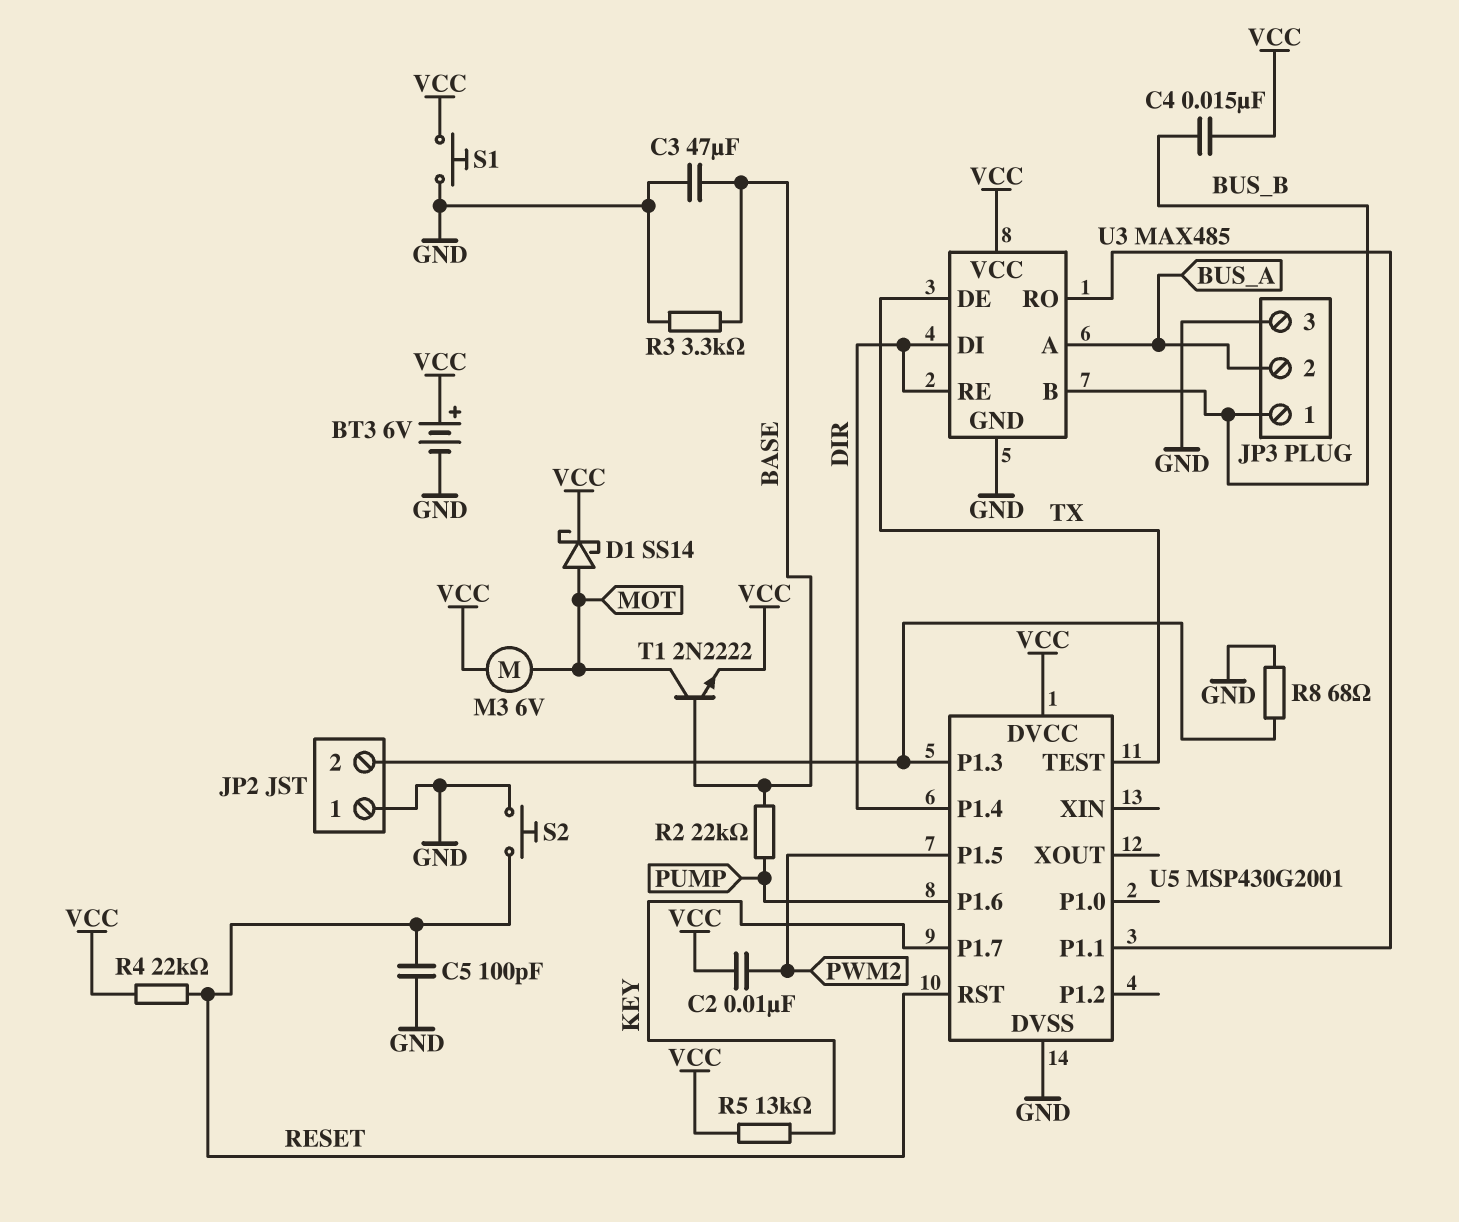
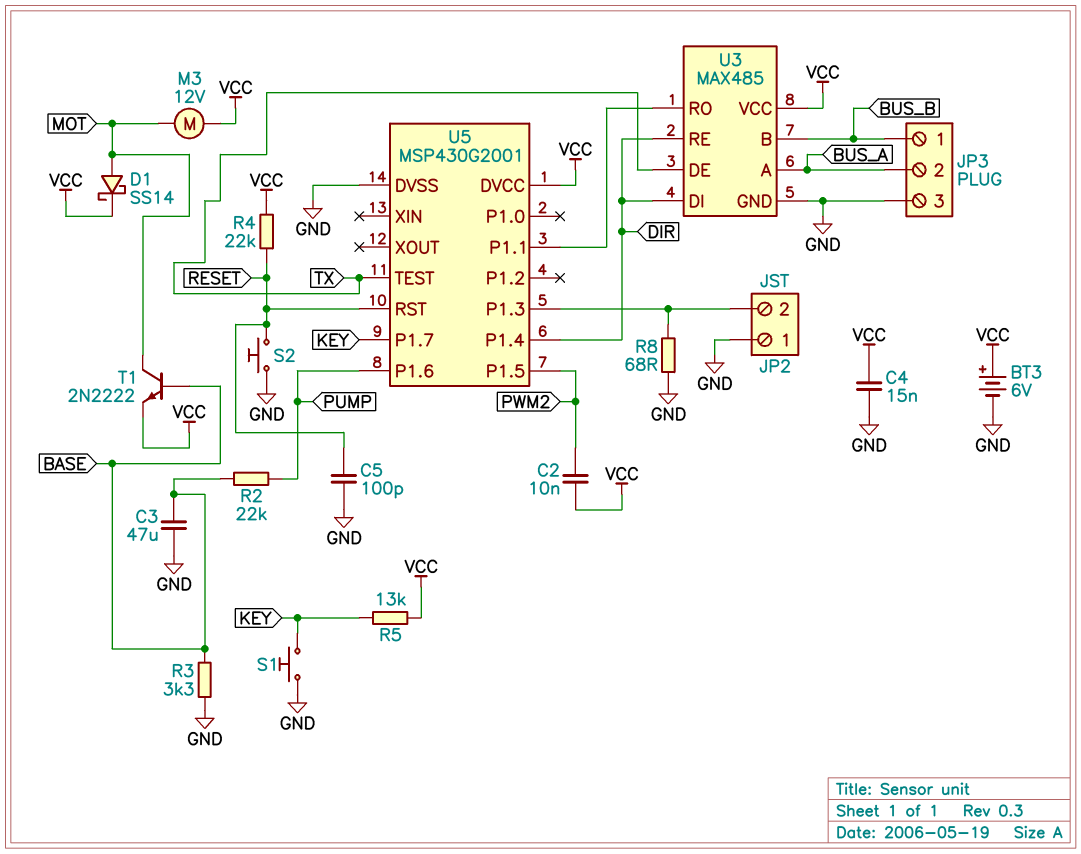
C4: 15nF (BUS_B, VCC) -> 15nF (GND, VCC)
M3: motor 6V (MOT, VCC) -> motor 12V (MOT, VCC)
S1: button (GND, VCC) -> button (GND, KEY)

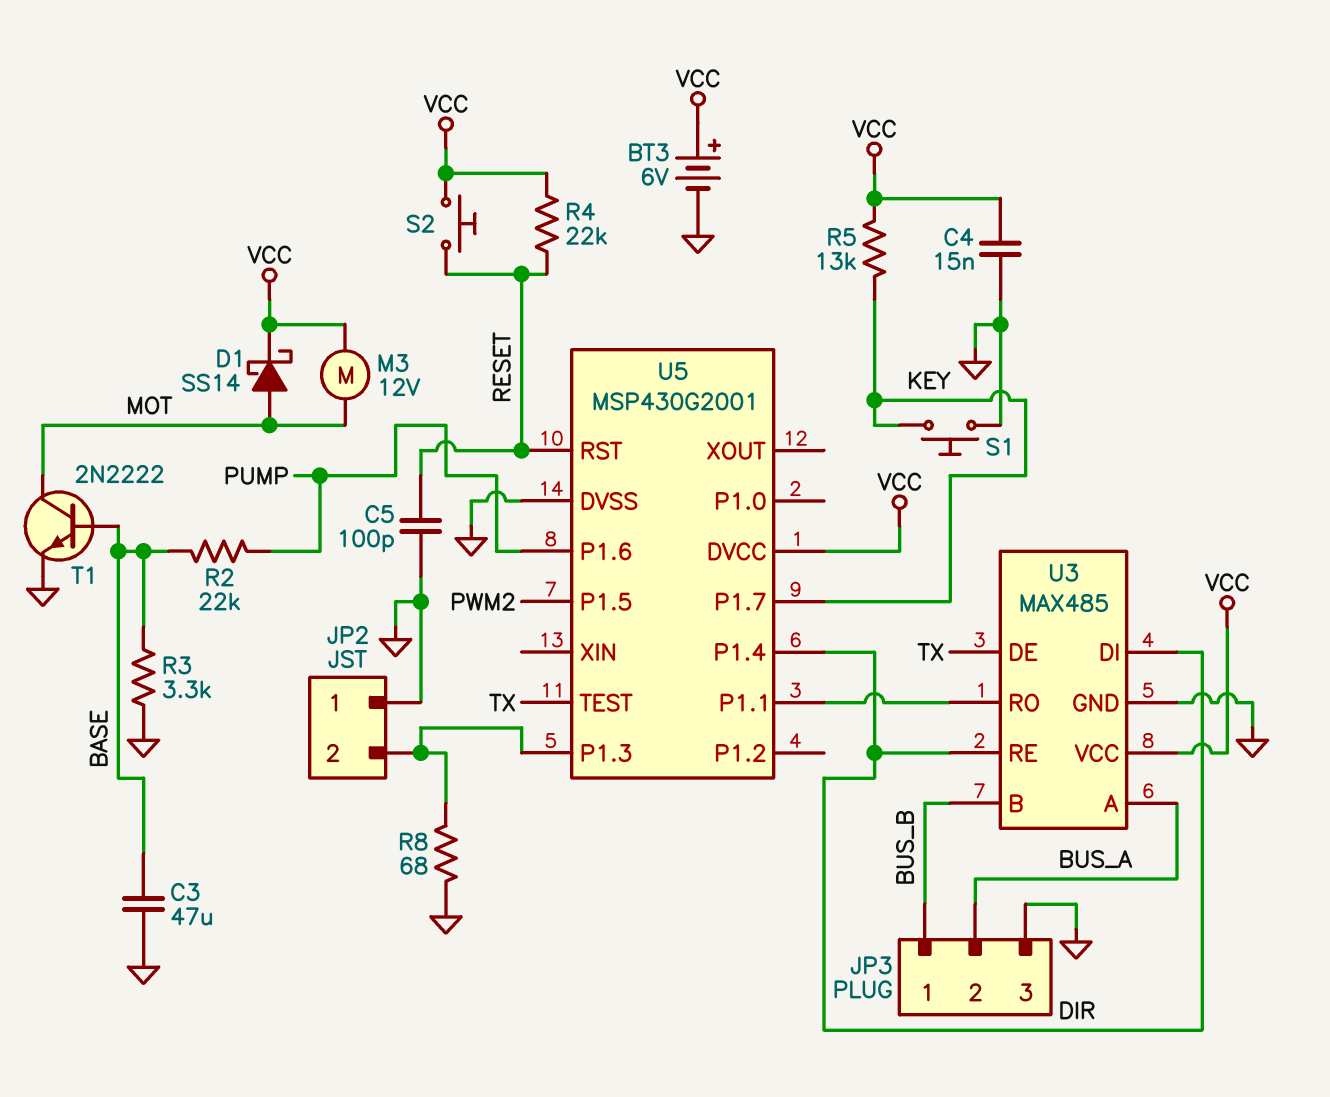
C2: 10nF (PWM2, VCC) -> none
S2: button (GND, RESET) -> button (RESET, VCC)
T1: NPN 2N2222 (B BASE, C MOT, E VCC) -> NPN 2N2222 (B BASE, C MOT, E GND)

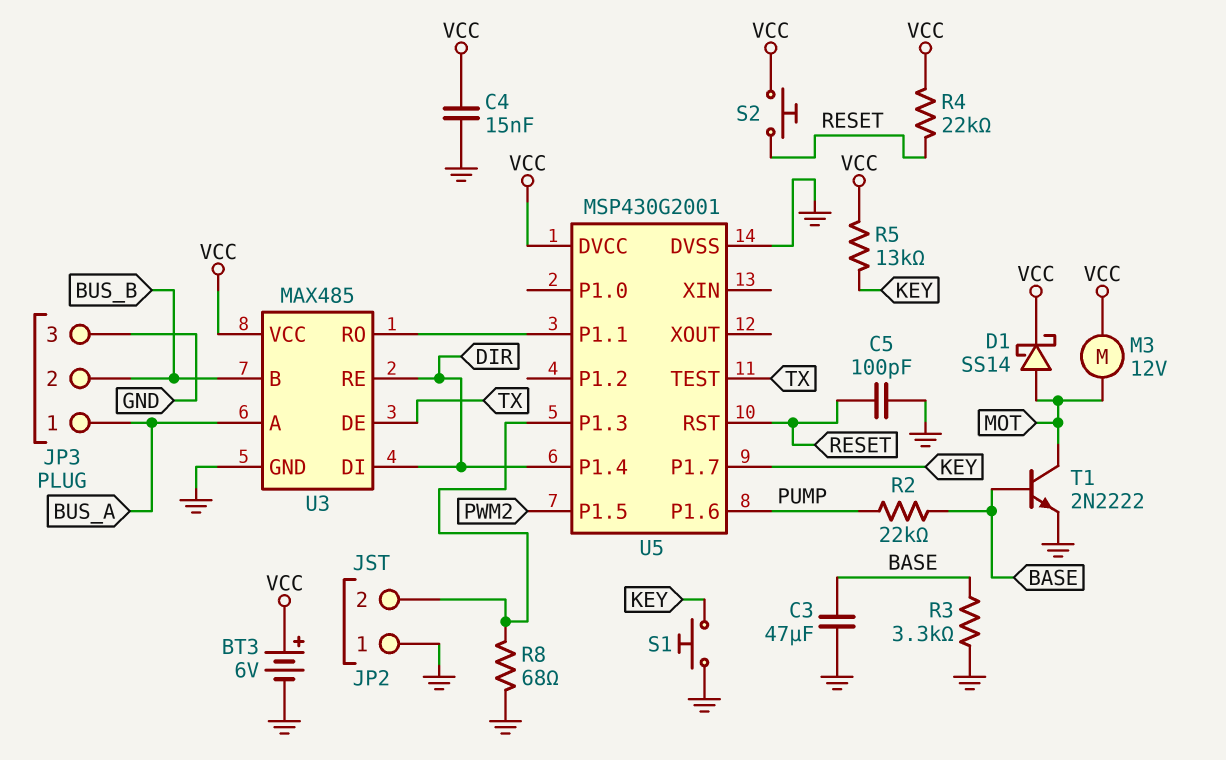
JP3 pin 1: BUS_B -> BUS_A
JP3 pin 2: BUS_A -> BUS_B

